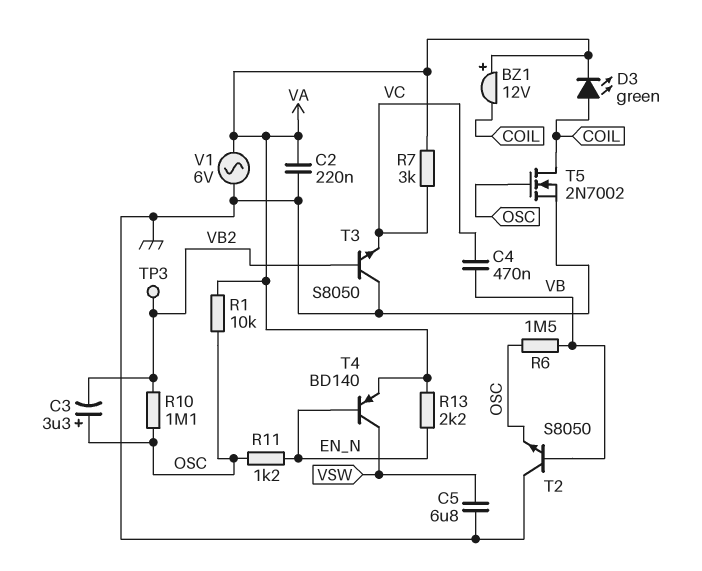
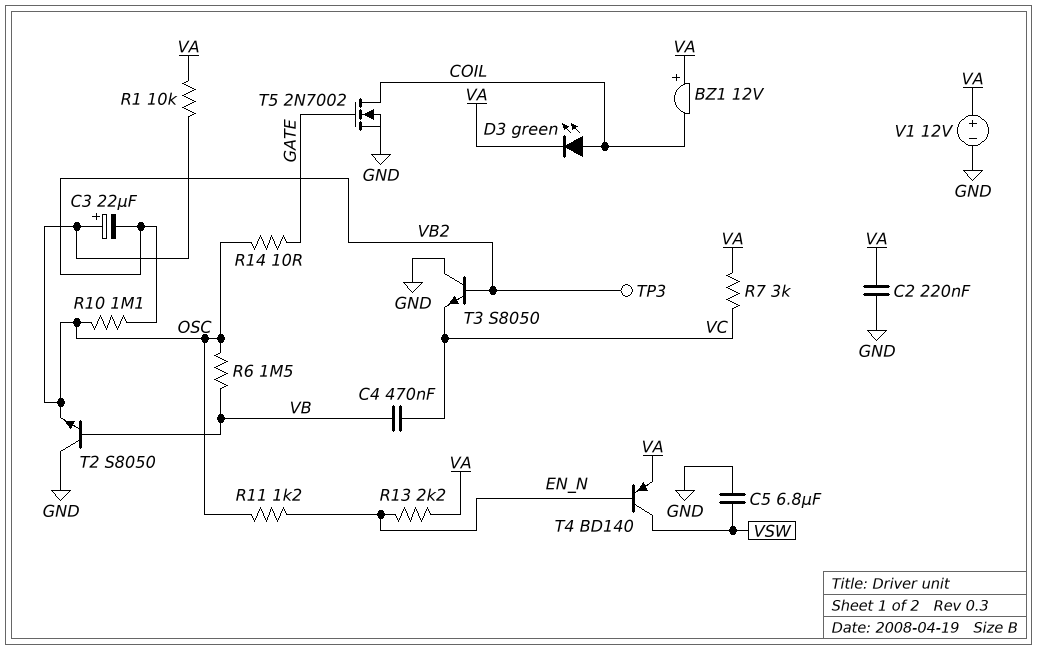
C3: 3.3uF (plus OSC, minus VB2) -> 22uF (plus OSC, minus VB2)
R14: none -> 10 (GATE, OSC)
T5: NMOS 2N7002 (G OSC, D COIL, S GND) -> NMOS 2N7002 (G GATE, D COIL, S GND)
V1: AC 6V (GND, VA) -> 12V (plus VA, minus GND)

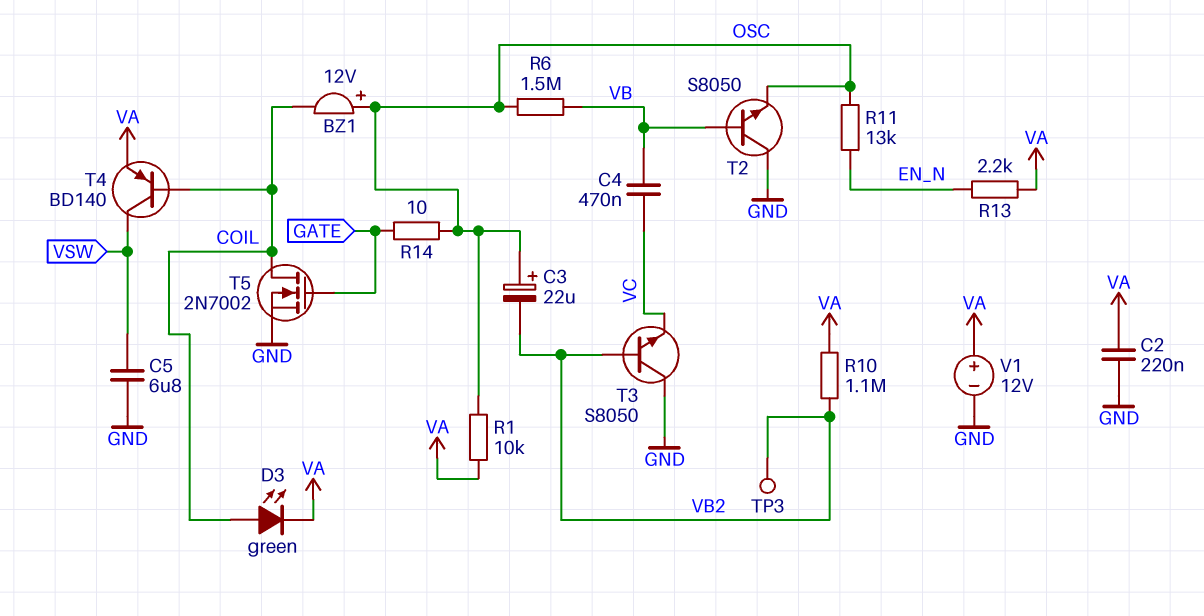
BZ1: buzzer 12V (plus VA, minus COIL) -> buzzer 12V (plus OSC, minus COIL)
R7: 3k (VA, VC) -> none
R10: 1.1M (OSC, VB2) -> 1.1M (VA, VB2)
R11: 1.2k (EN_N, OSC) -> 13k (EN_N, OSC)
T4: PNP BD140 (B EN_N, C VSW, E VA) -> PNP BD140 (B COIL, C VSW, E VA)

